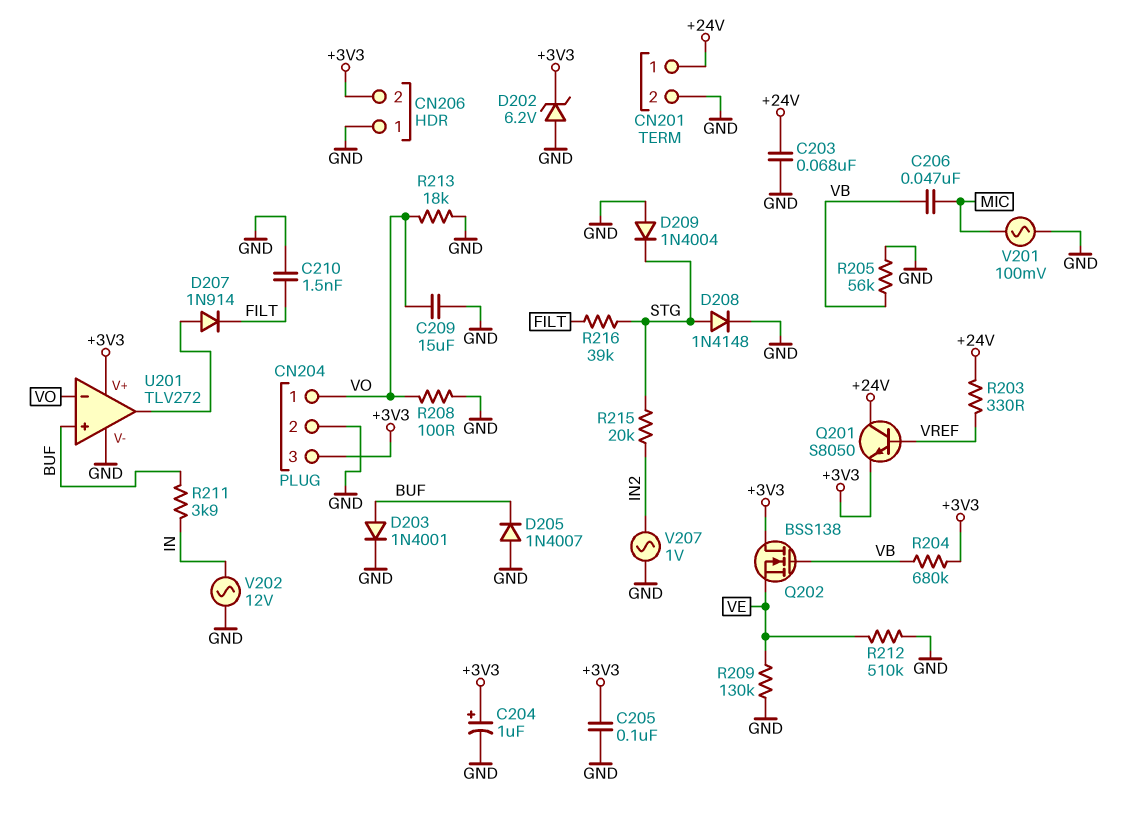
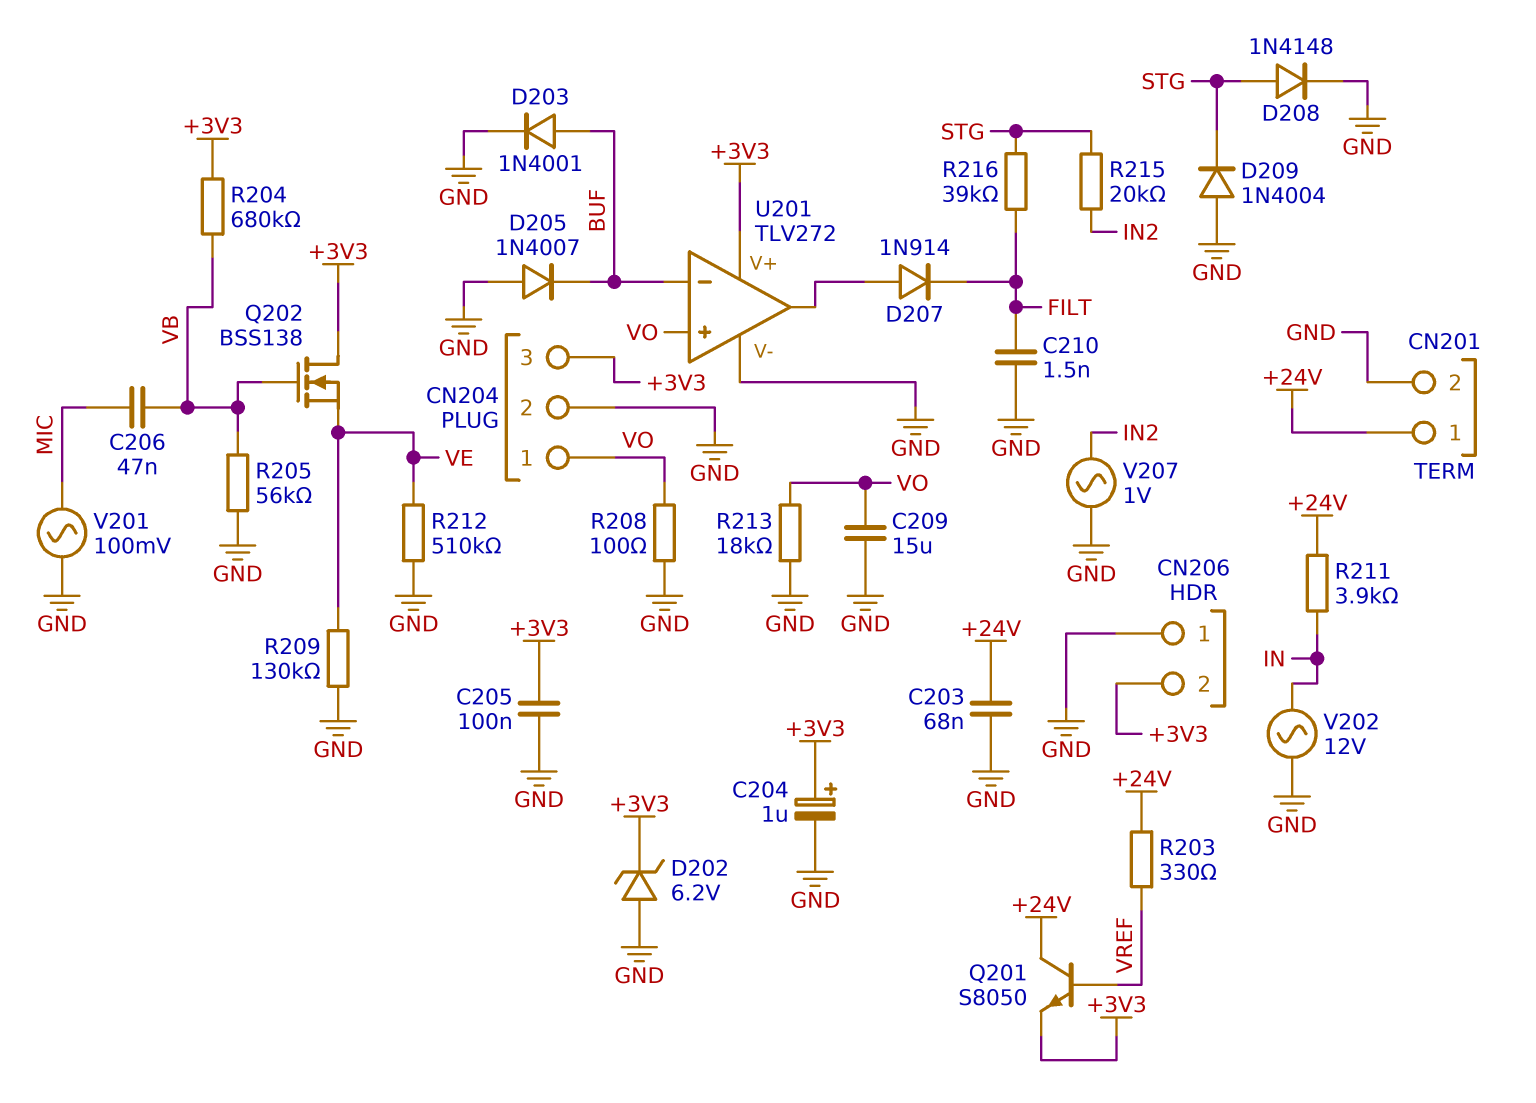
R211: 3.9k (BUF, IN) -> 3.9k (+24V, IN)
U201 pin in+: BUF -> VO
U201 pin in-: VO -> BUF

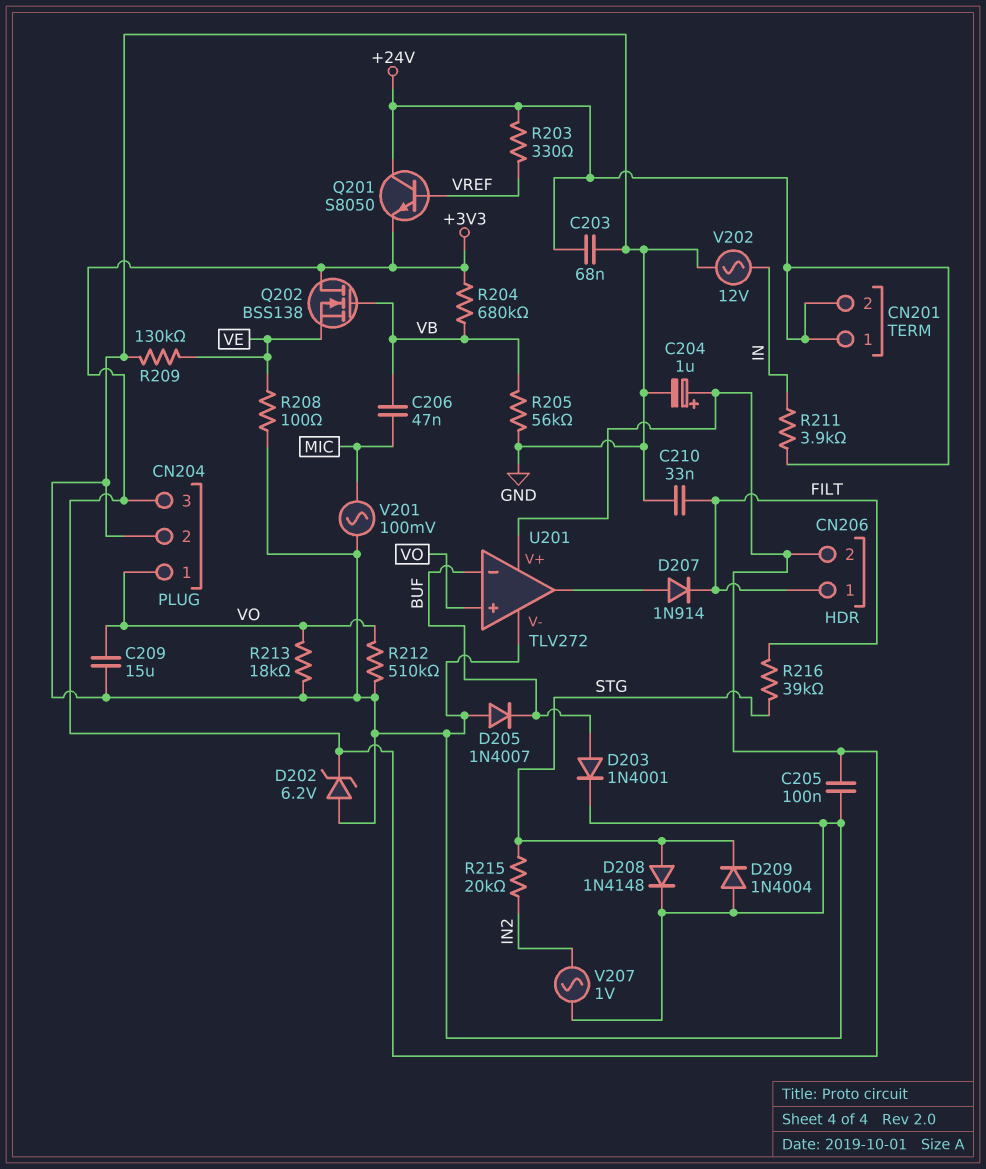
C210: 1.5nF (FILT, GND) -> 33nF (FILT, GND)
CN201 pin 2: GND -> +24V
CN206 pin 1: GND -> FILT
R208: 100 (GND, VO) -> 100 (GND, VE)
R212: 510k (GND, VE) -> 510k (GND, VO)

